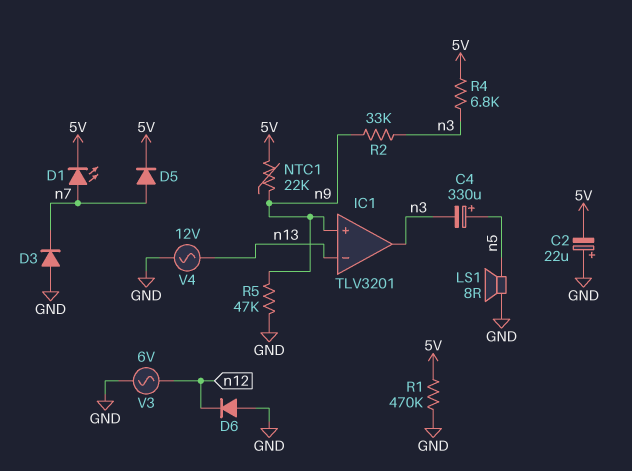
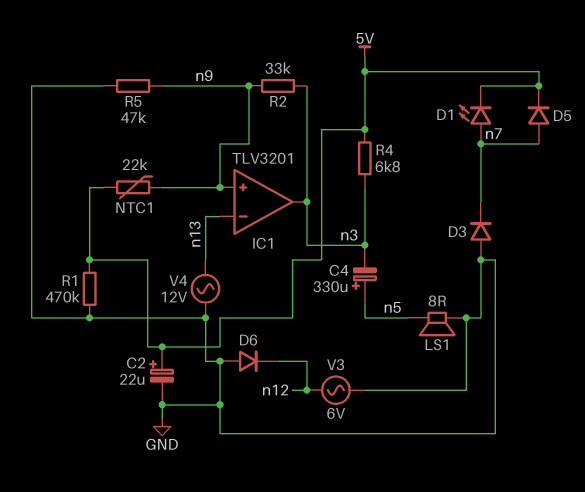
C2: 22uF (plus GND, minus 5V) -> 22uF (plus 5V, minus GND)

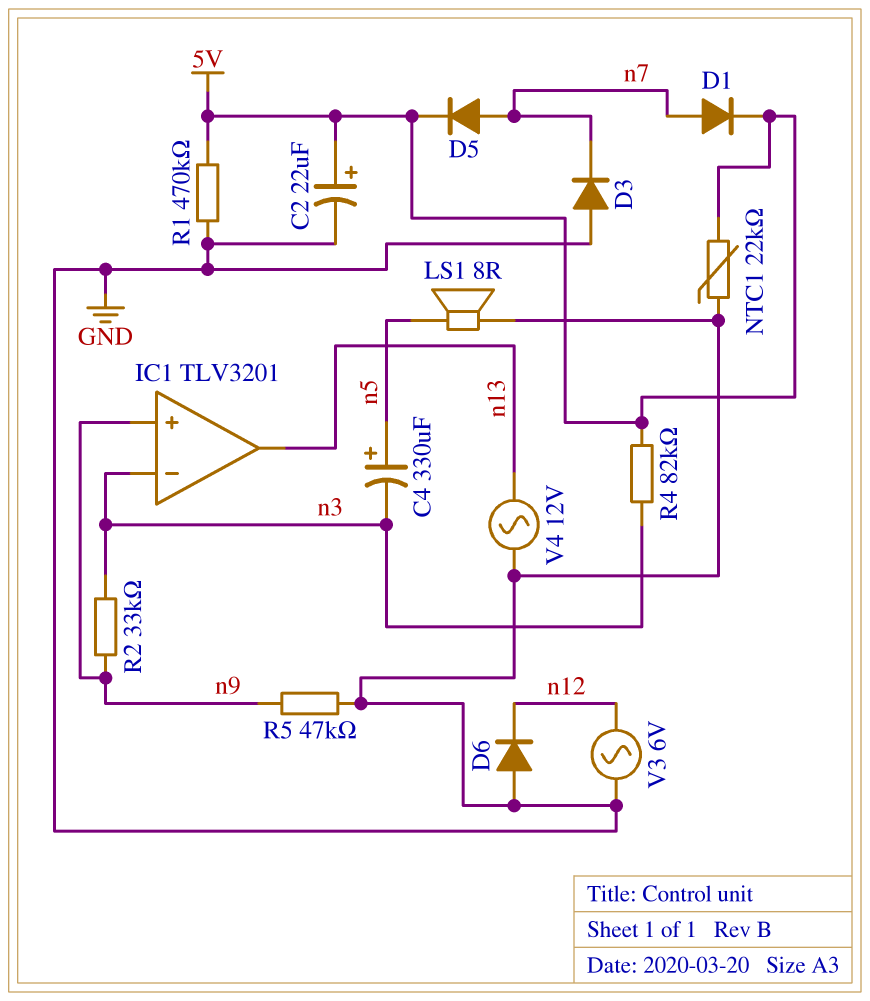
D1: LED (A n7, K 5V) -> diode (A n7, K 5V)
IC1 pin in-: n13 -> n3
IC1 pin out: n3 -> n13
NTC1: 22k (5V, n9) -> 22k (5V, GND)
R4: 6.8k (5V, n3) -> 82k (5V, n3)

